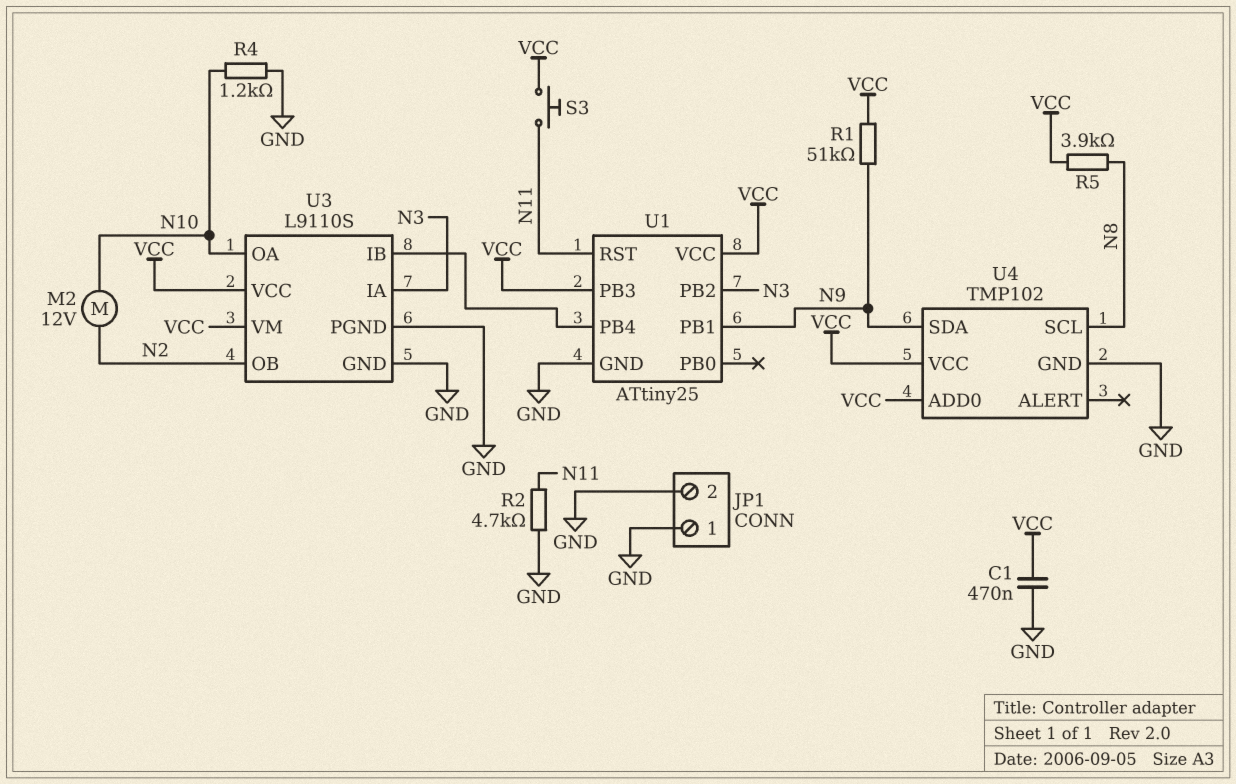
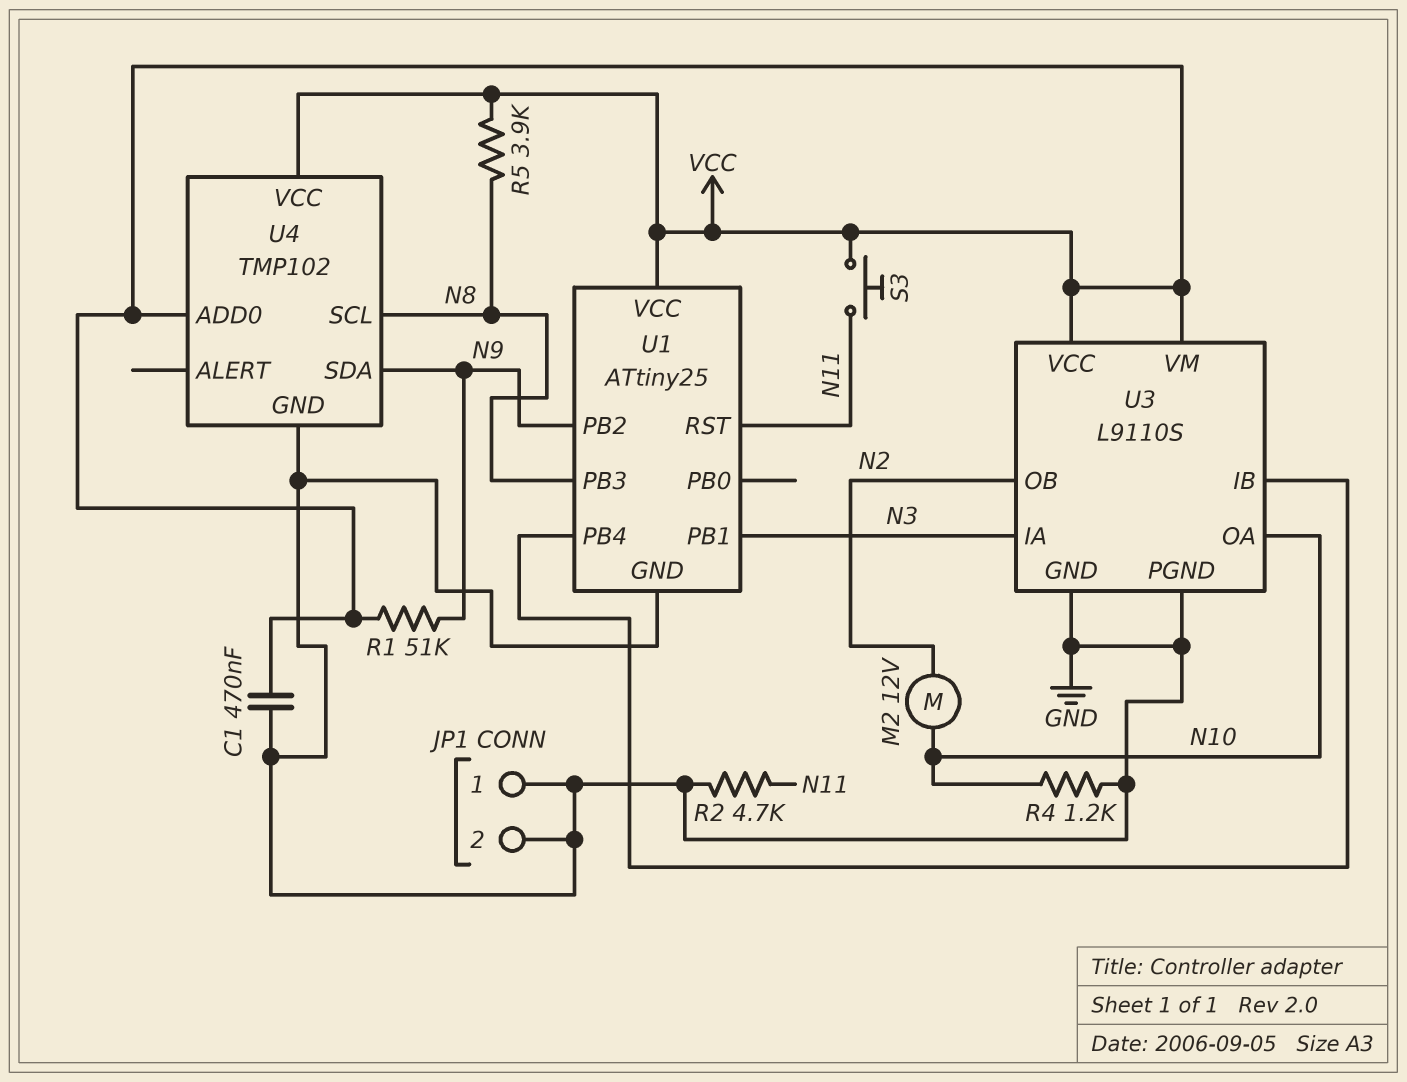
U1 pin PB1: N9 -> N3
U1 pin PB2: N3 -> N9
U1 pin PB3: VCC -> N8

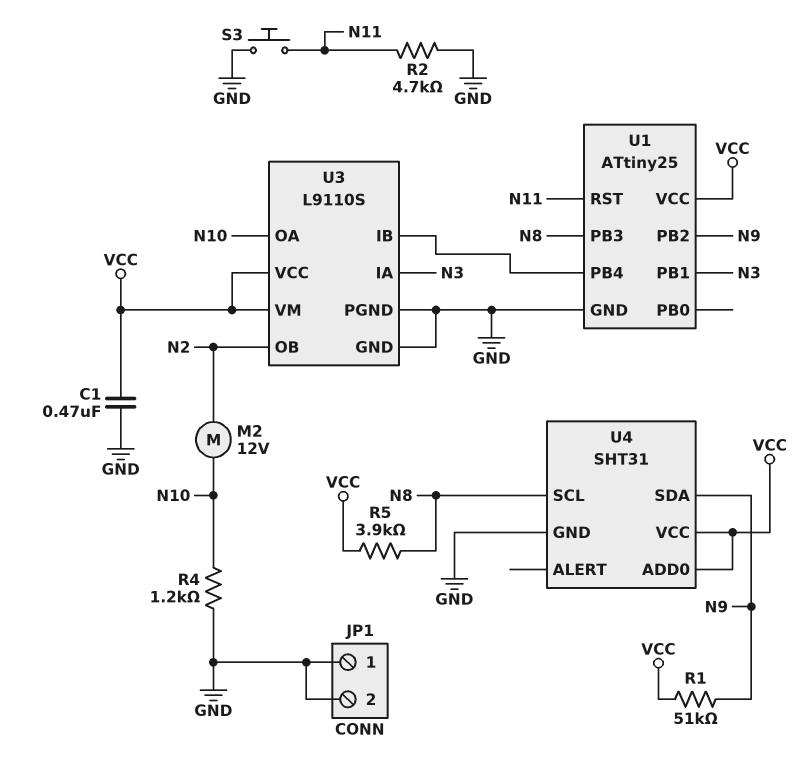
S3: button (N11, VCC) -> button (GND, N11)
U4: TMP102 -> SHT31

